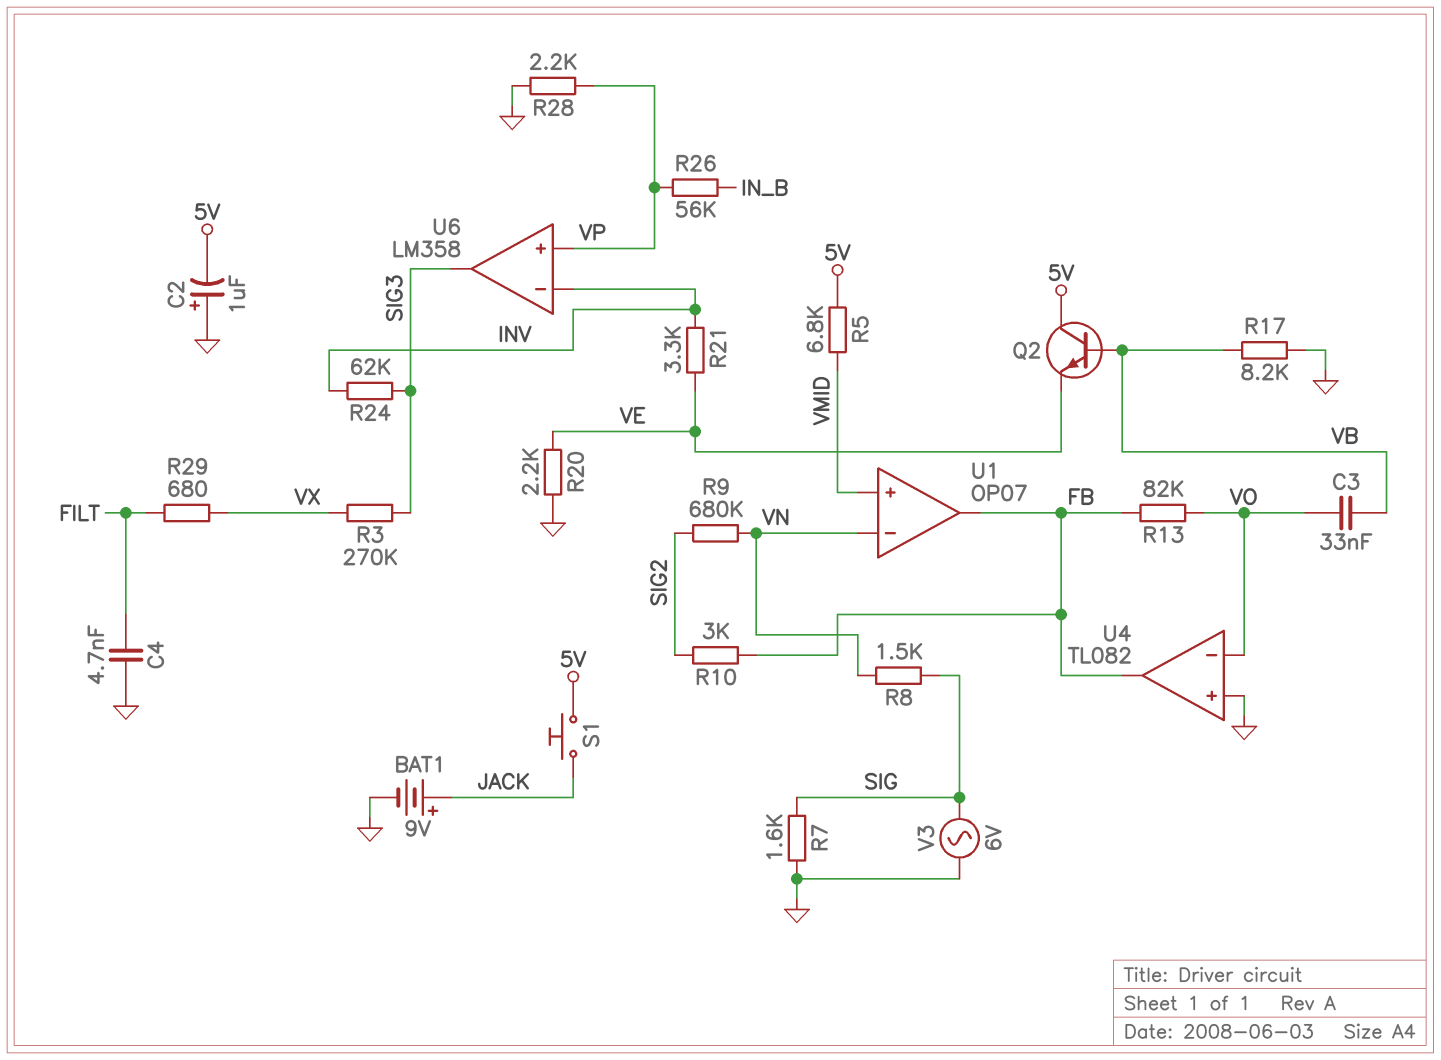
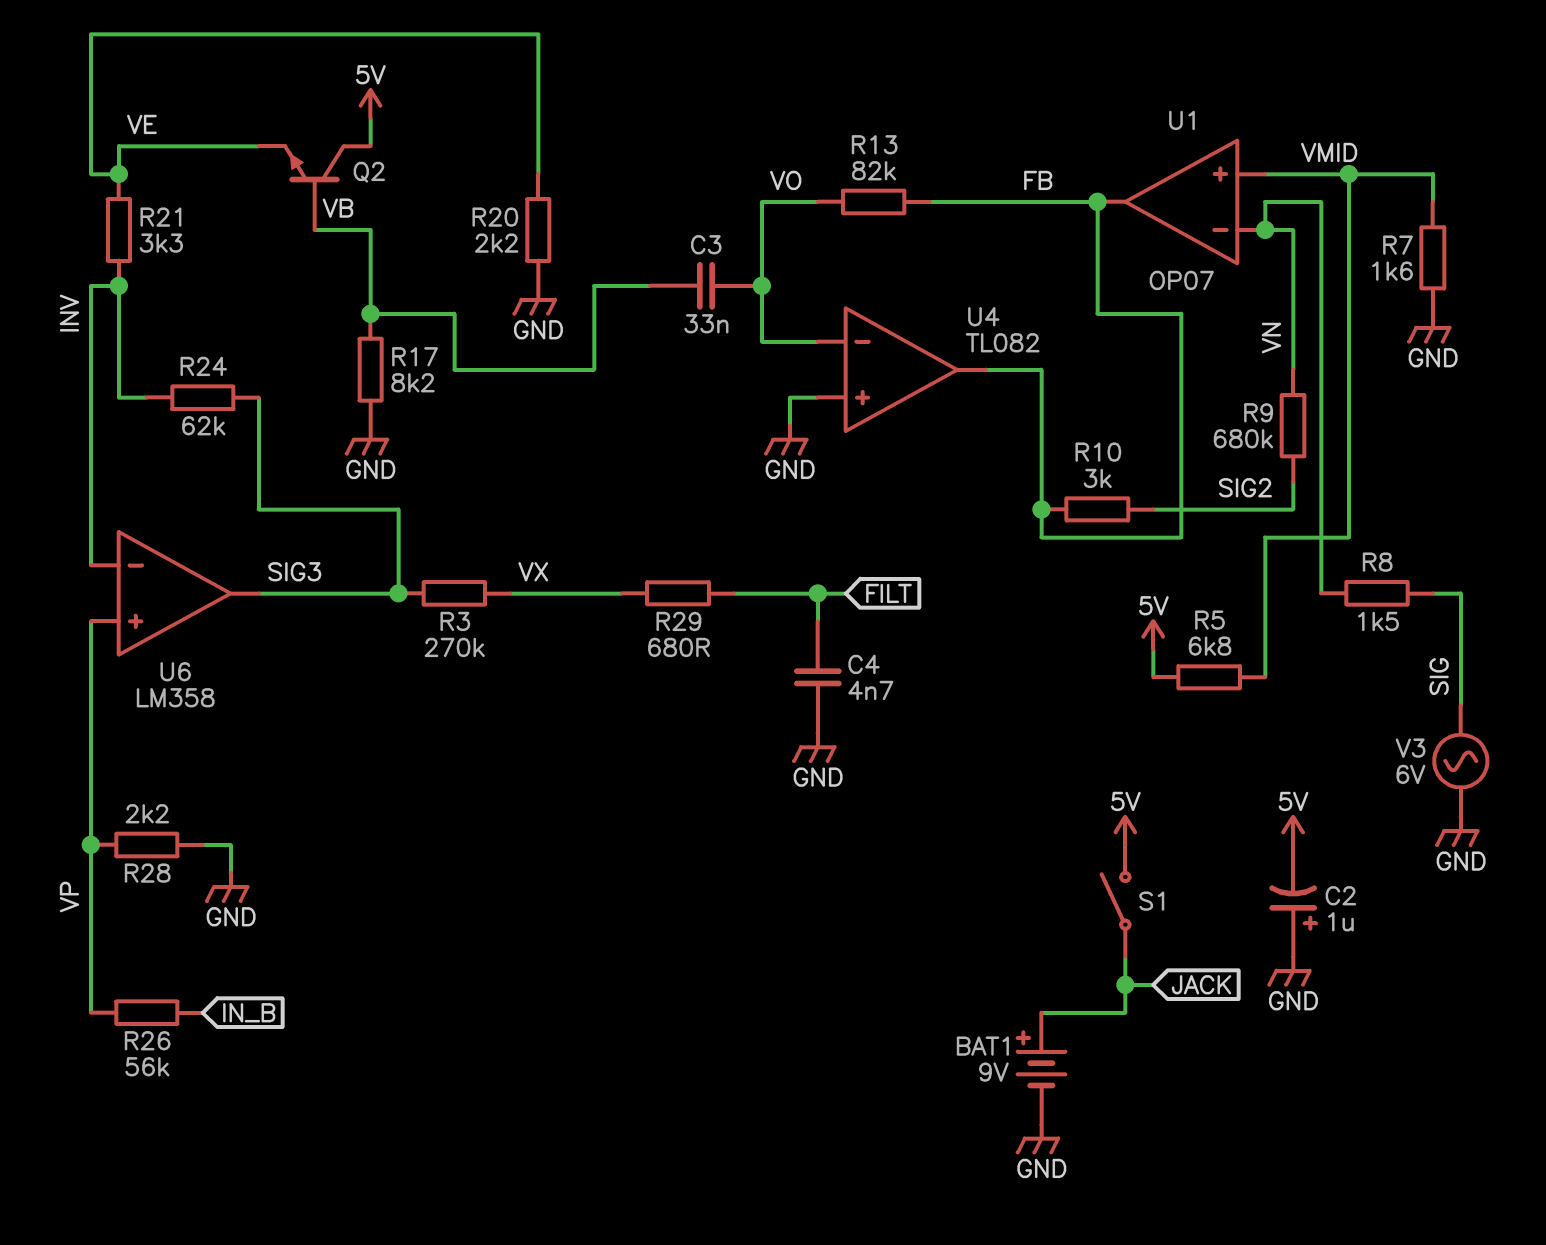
R7: 1.6k (GND, SIG) -> 1.6k (GND, VMID)
S1: button (5V, JACK) -> switch (5V, JACK)

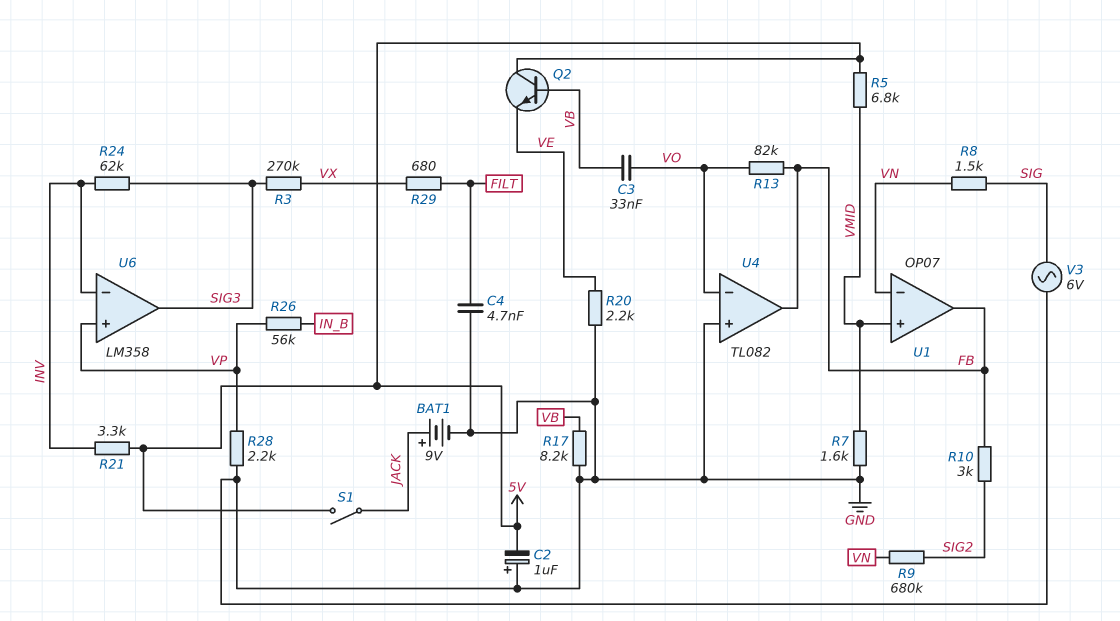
R21: 3.3k (INV, VE) -> 3.3k (5V, INV)

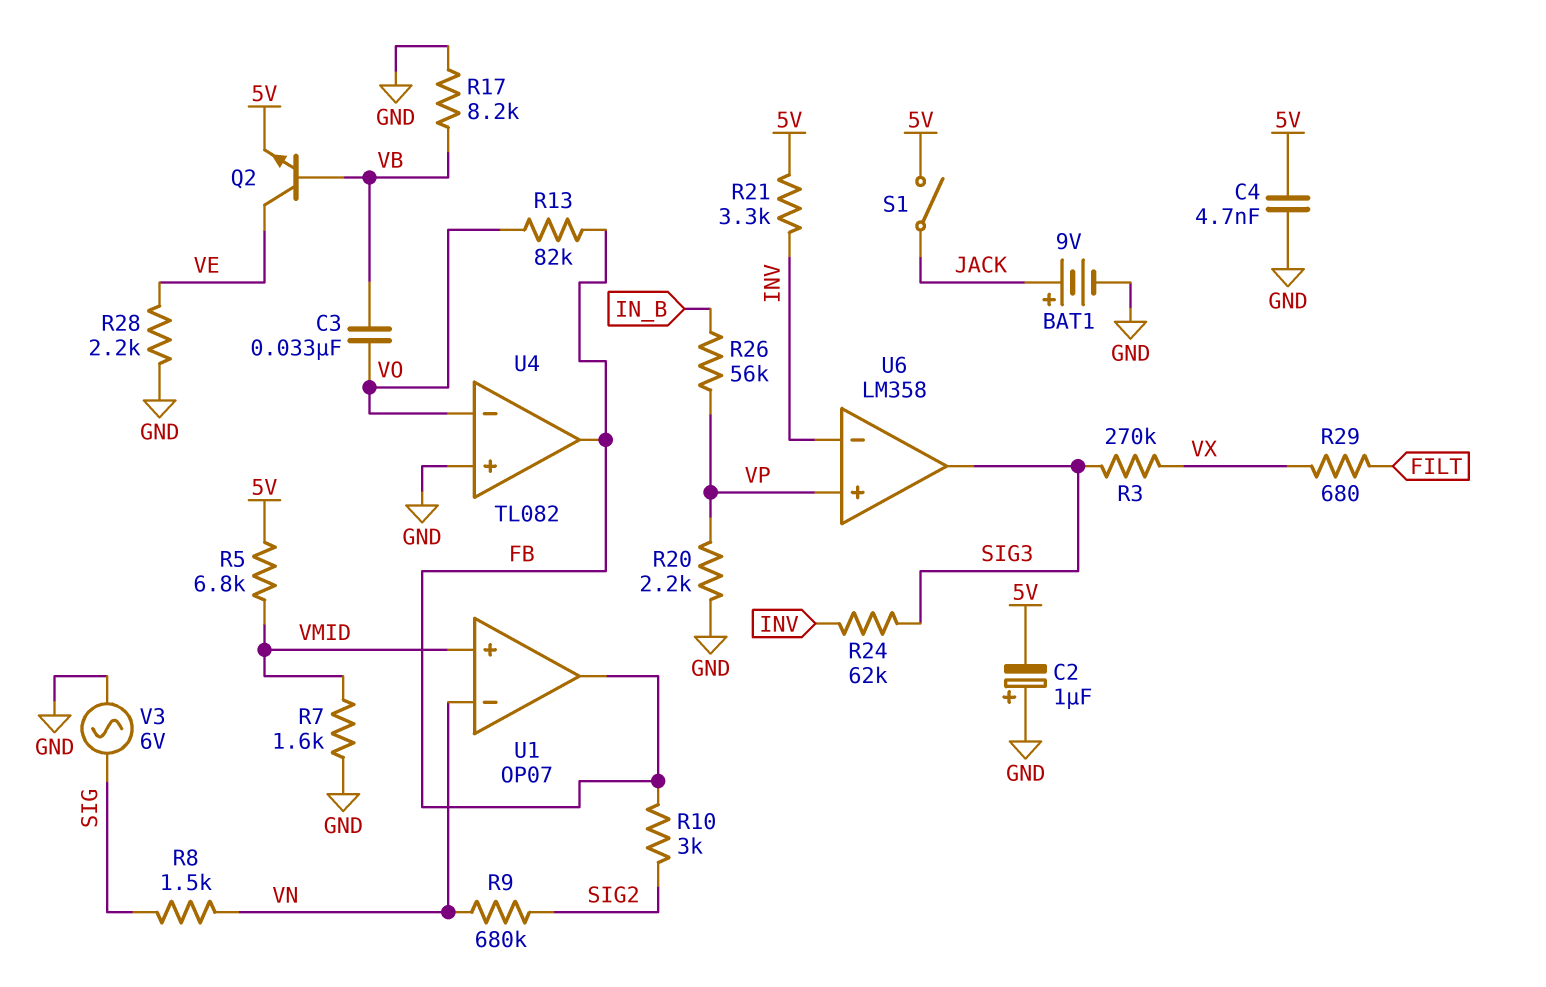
C4: 4.7nF (FILT, GND) -> 4.7nF (5V, GND)
Q2: NPN (B VB, C 5V, E VE) -> NPN (B VB, C VE, E 5V)
R20: 2.2k (GND, VE) -> 2.2k (GND, VP)
R28: 2.2k (GND, VP) -> 2.2k (GND, VE)

